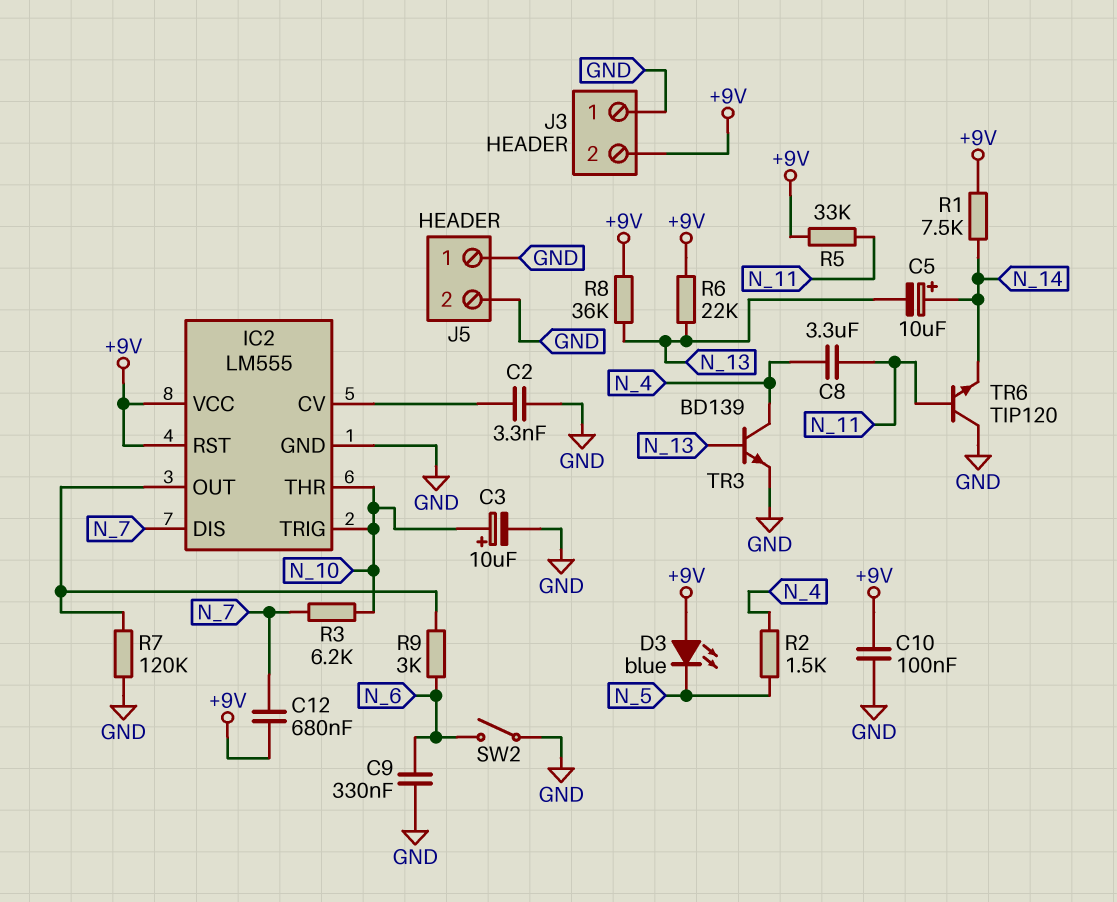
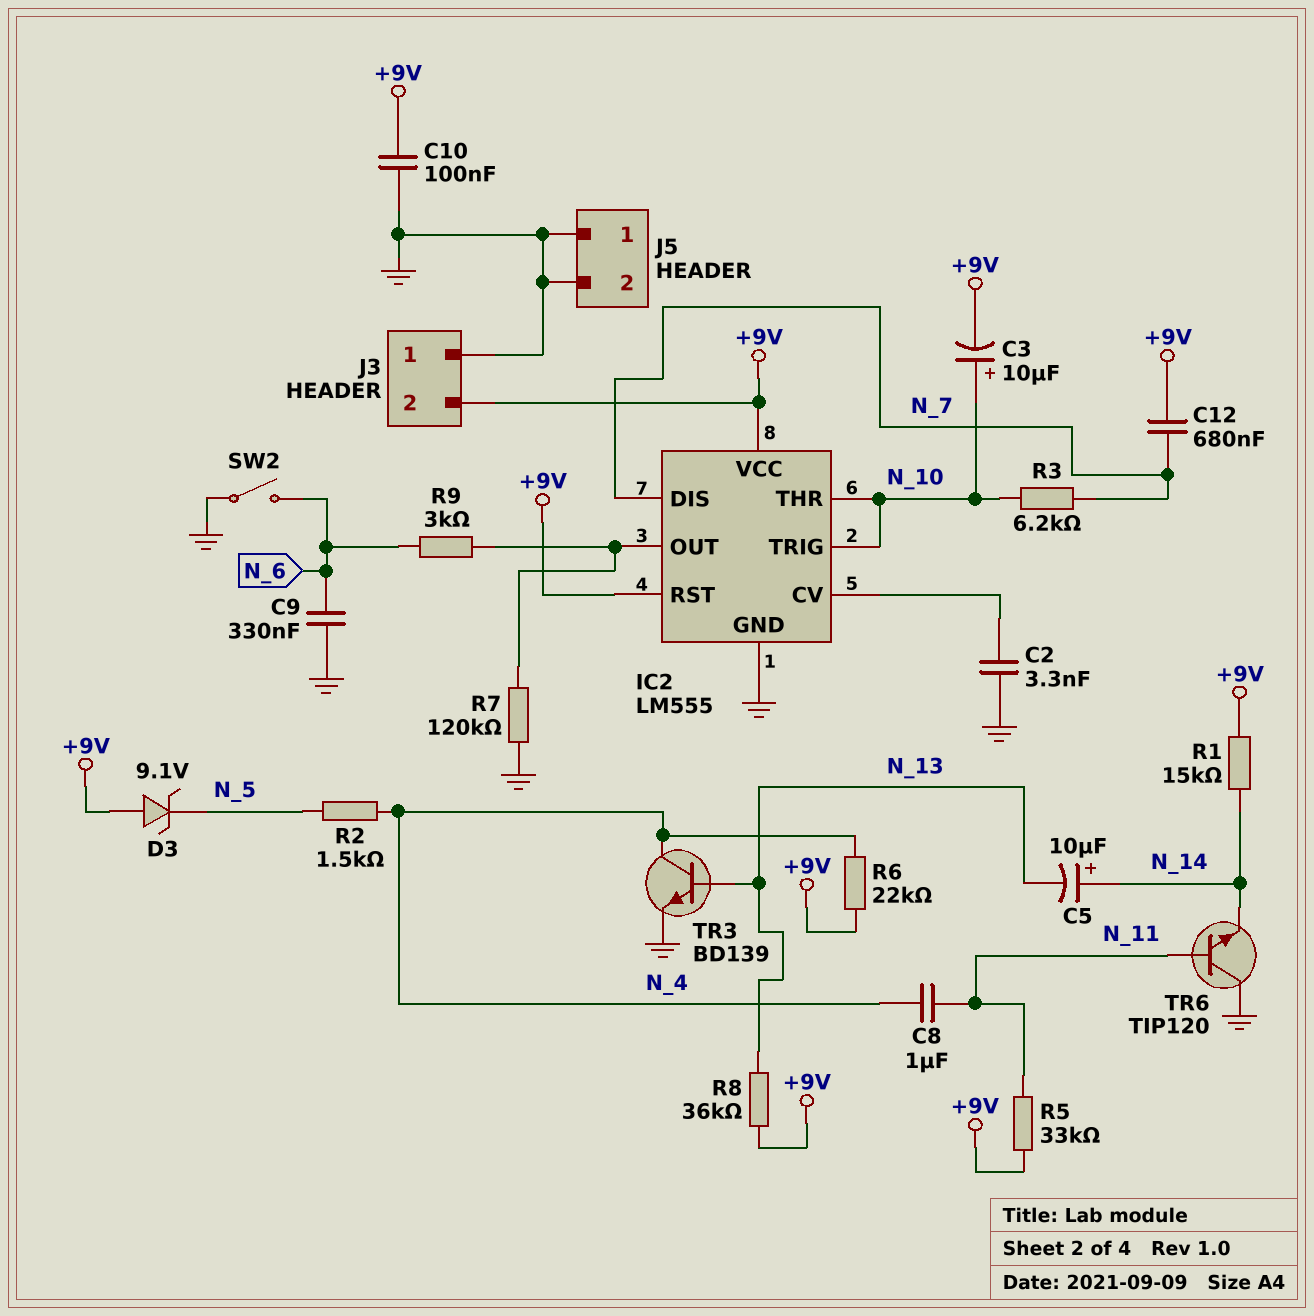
C3: 10uF (plus N_10, minus GND) -> 10uF (plus N_10, minus +9V)
C8: 3.3uF (N_4, N_11) -> 1uF (N_4, N_11)
D3: LED blue (A +9V, K N_5) -> zener 9.1V (A +9V, K N_5)
R1: 7.5k (+9V, N_14) -> 15k (+9V, N_14)
R6: 22k (+9V, N_13) -> 22k (+9V, N_4)

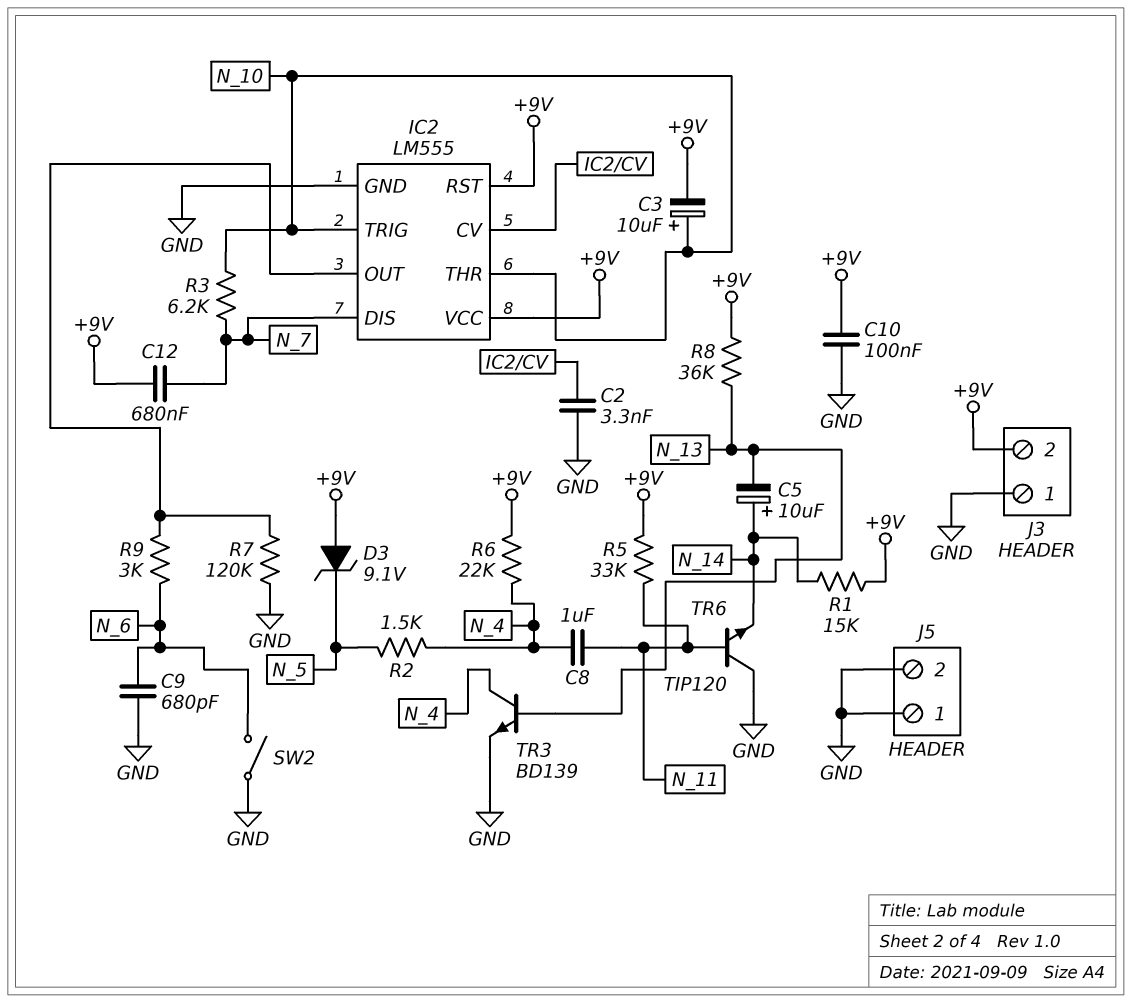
C9: 330nF (GND, N_6) -> 680pF (GND, N_6)

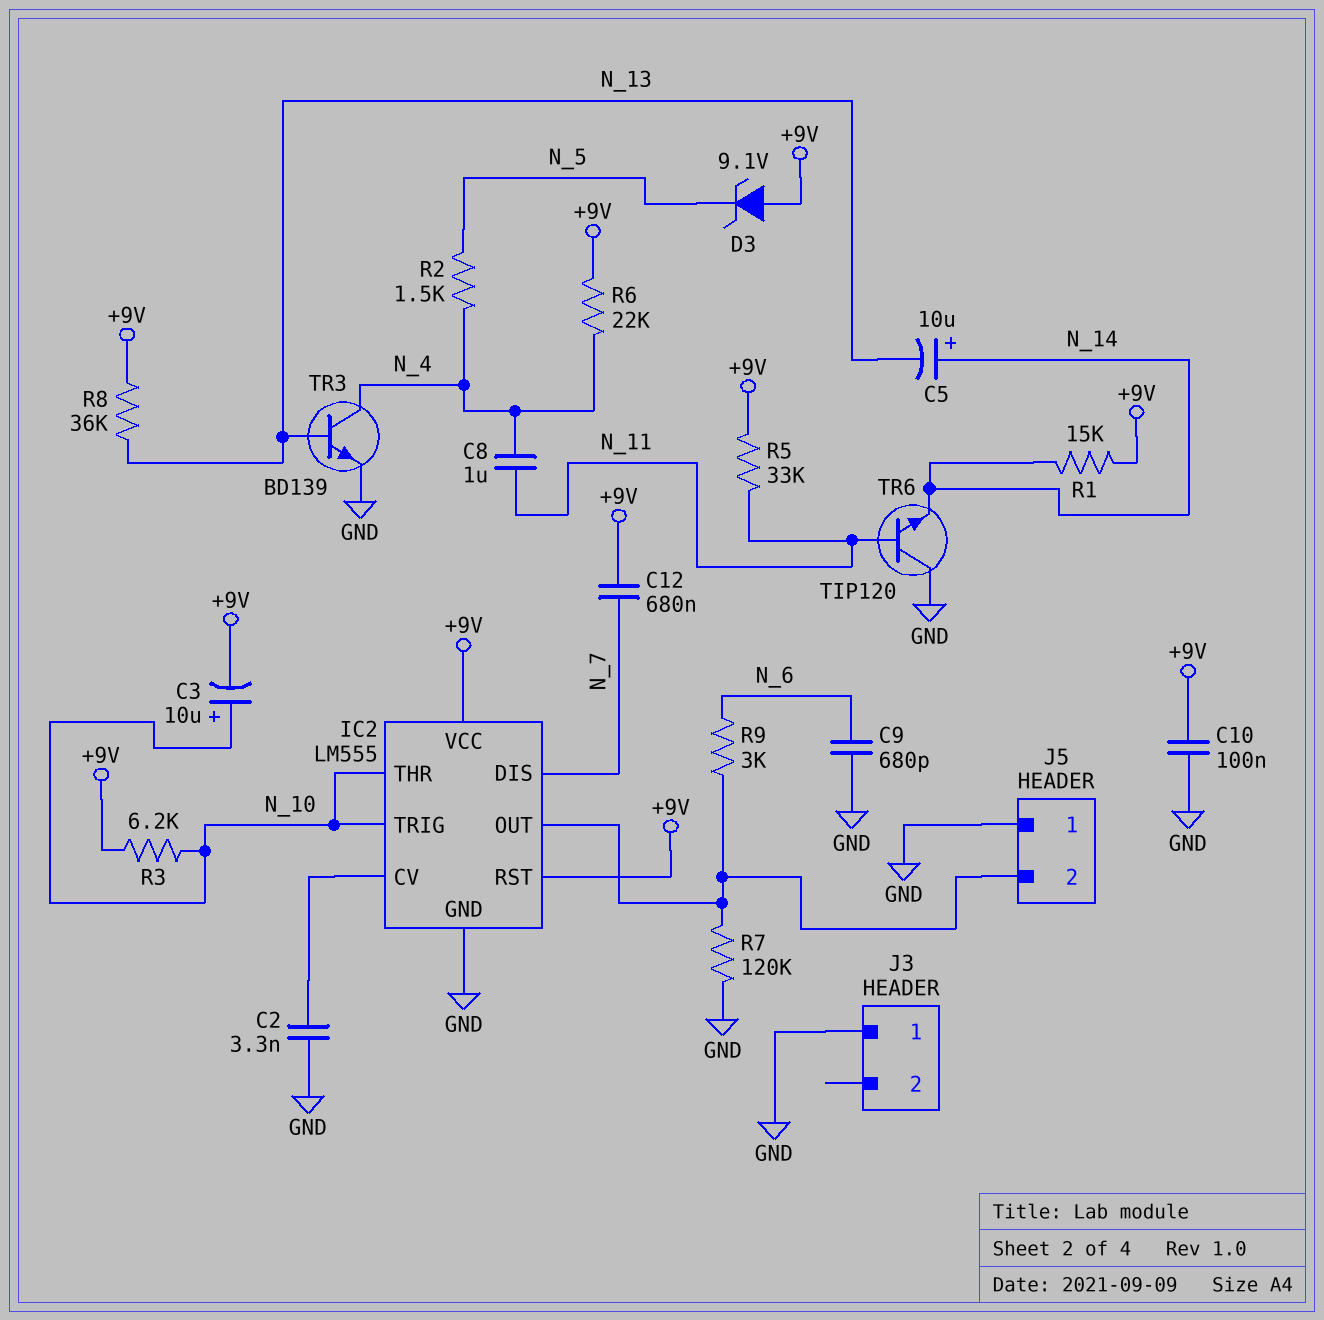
J3 pin 2: +9V -> none
J5 pin 2: GND -> IC2/OUT
R3: 6.2k (N_7, N_10) -> 6.2k (+9V, N_10)
SW2: switch (GND, N_6) -> none

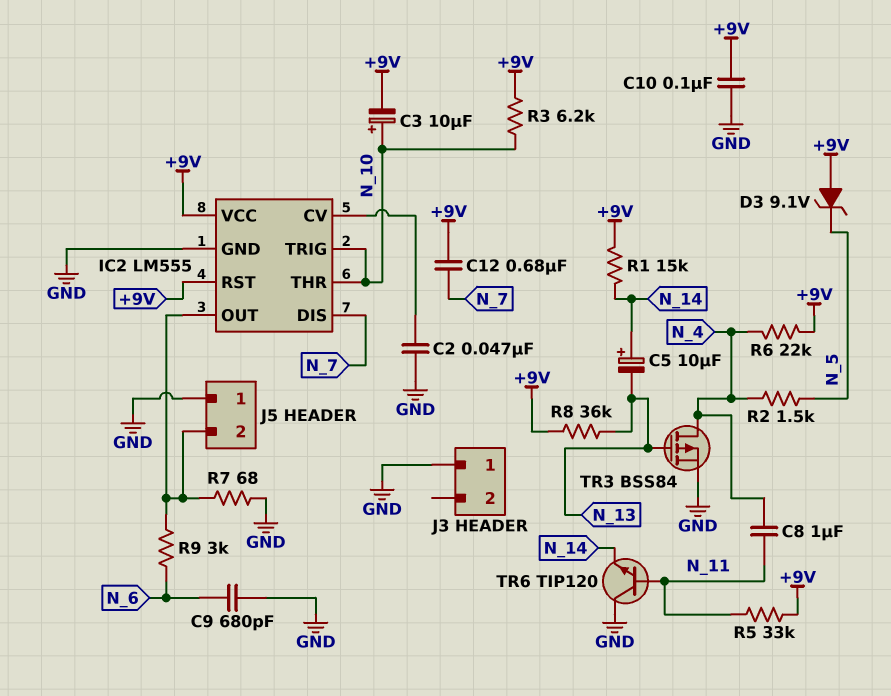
C2: 3.3nF (GND, IC2/CV) -> 47nF (GND, IC2/CV)
R7: 120k (GND, IC2/OUT) -> 68 (GND, IC2/OUT)
TR3: NPN BD139 (B N_13, C N_4, E GND) -> PMOS BSS84 (G N_13, D N_4, S GND)

